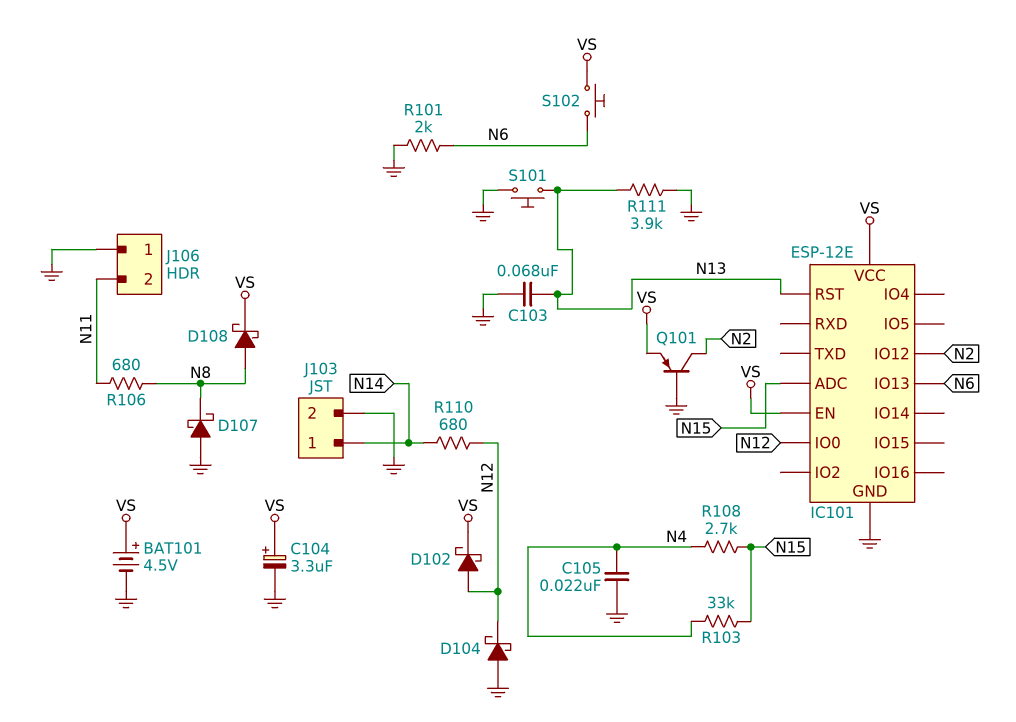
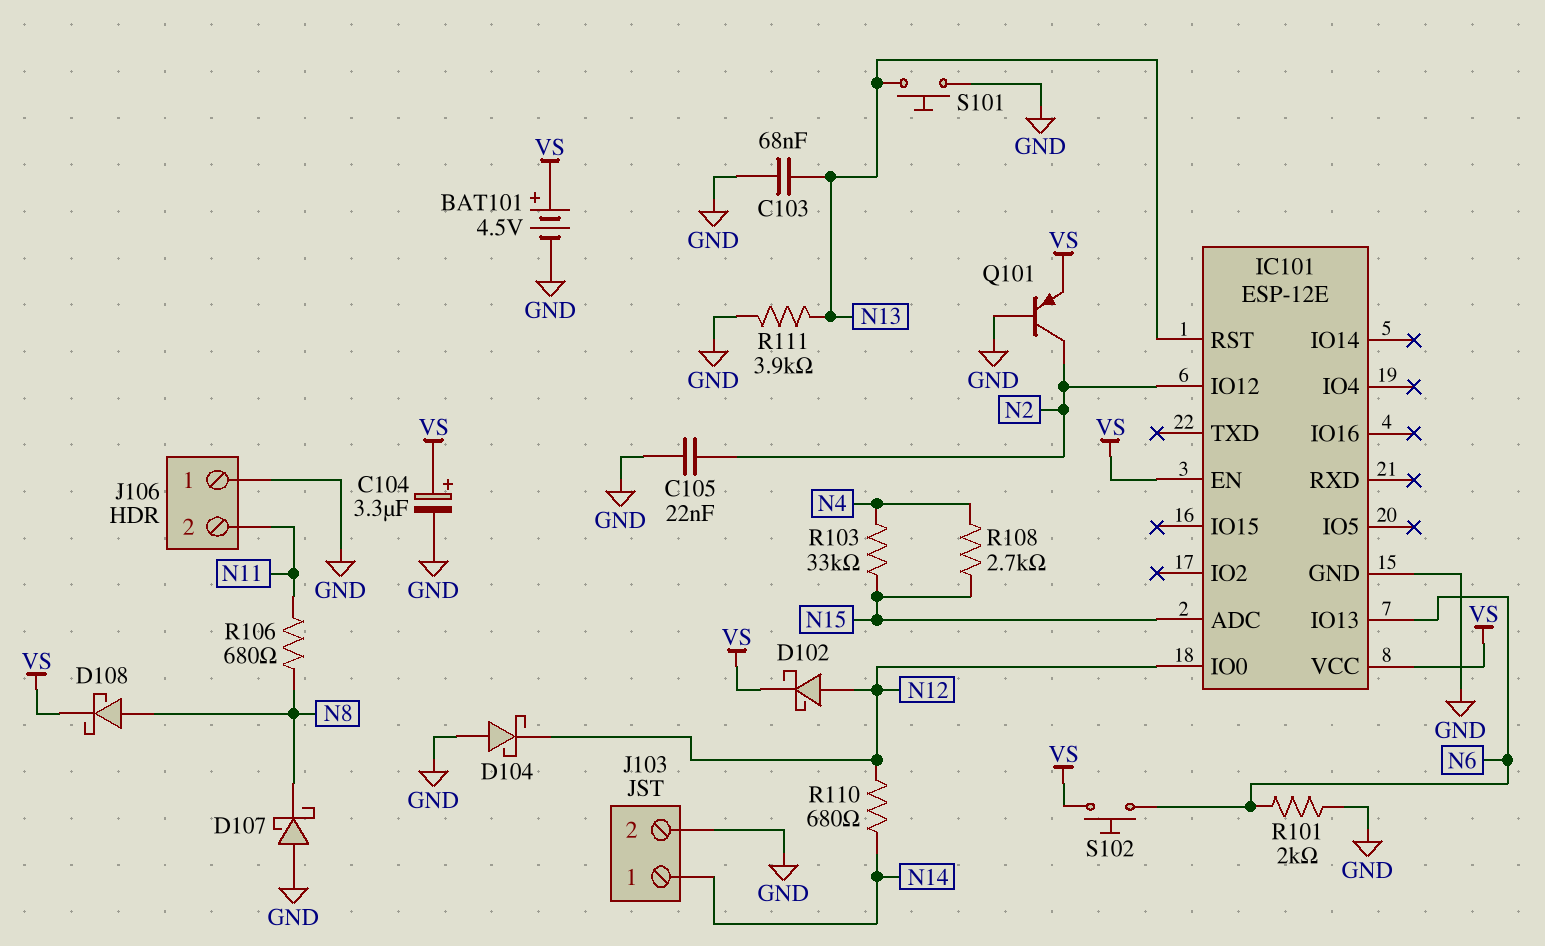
C105: 22nF (GND, N4) -> 22nF (GND, N2)

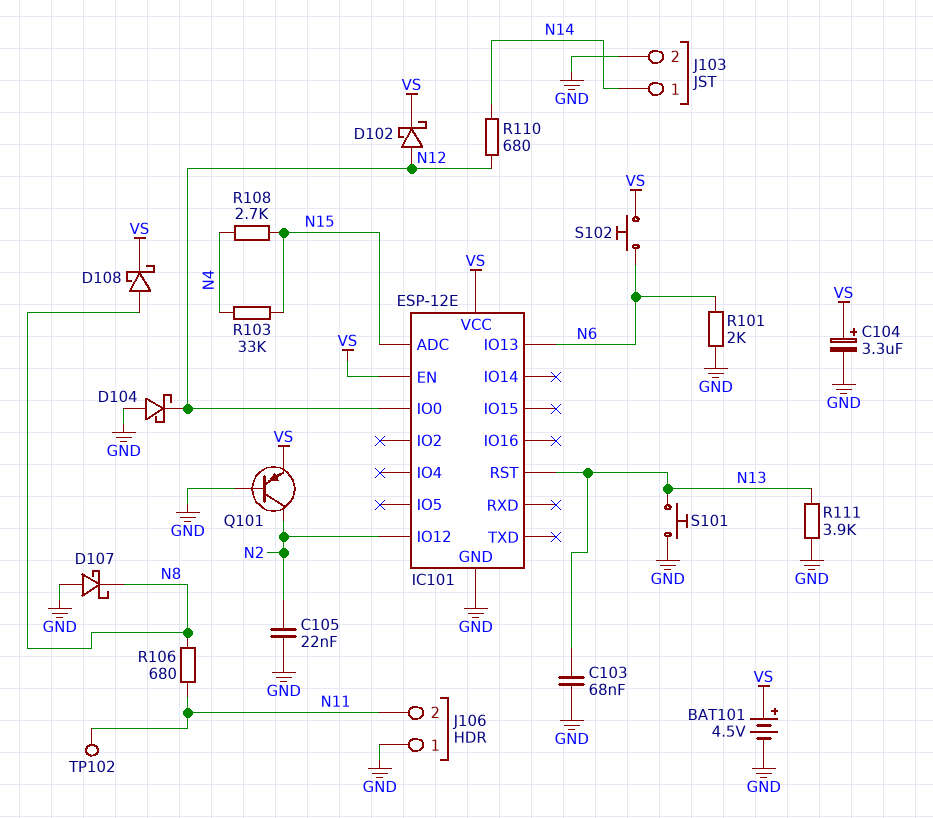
TP102: none -> test point (N11)

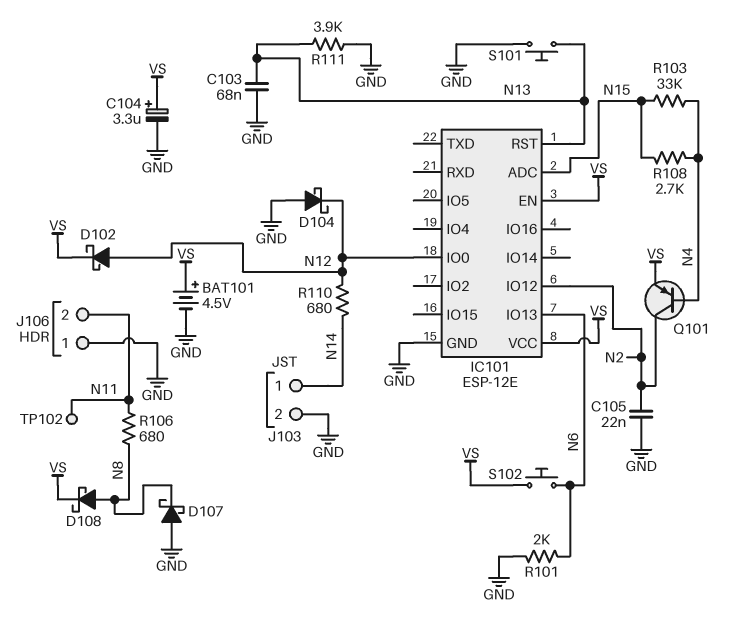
Q101: PNP (B GND, C N2, E VS) -> PNP (B N4, C N2, E VS)

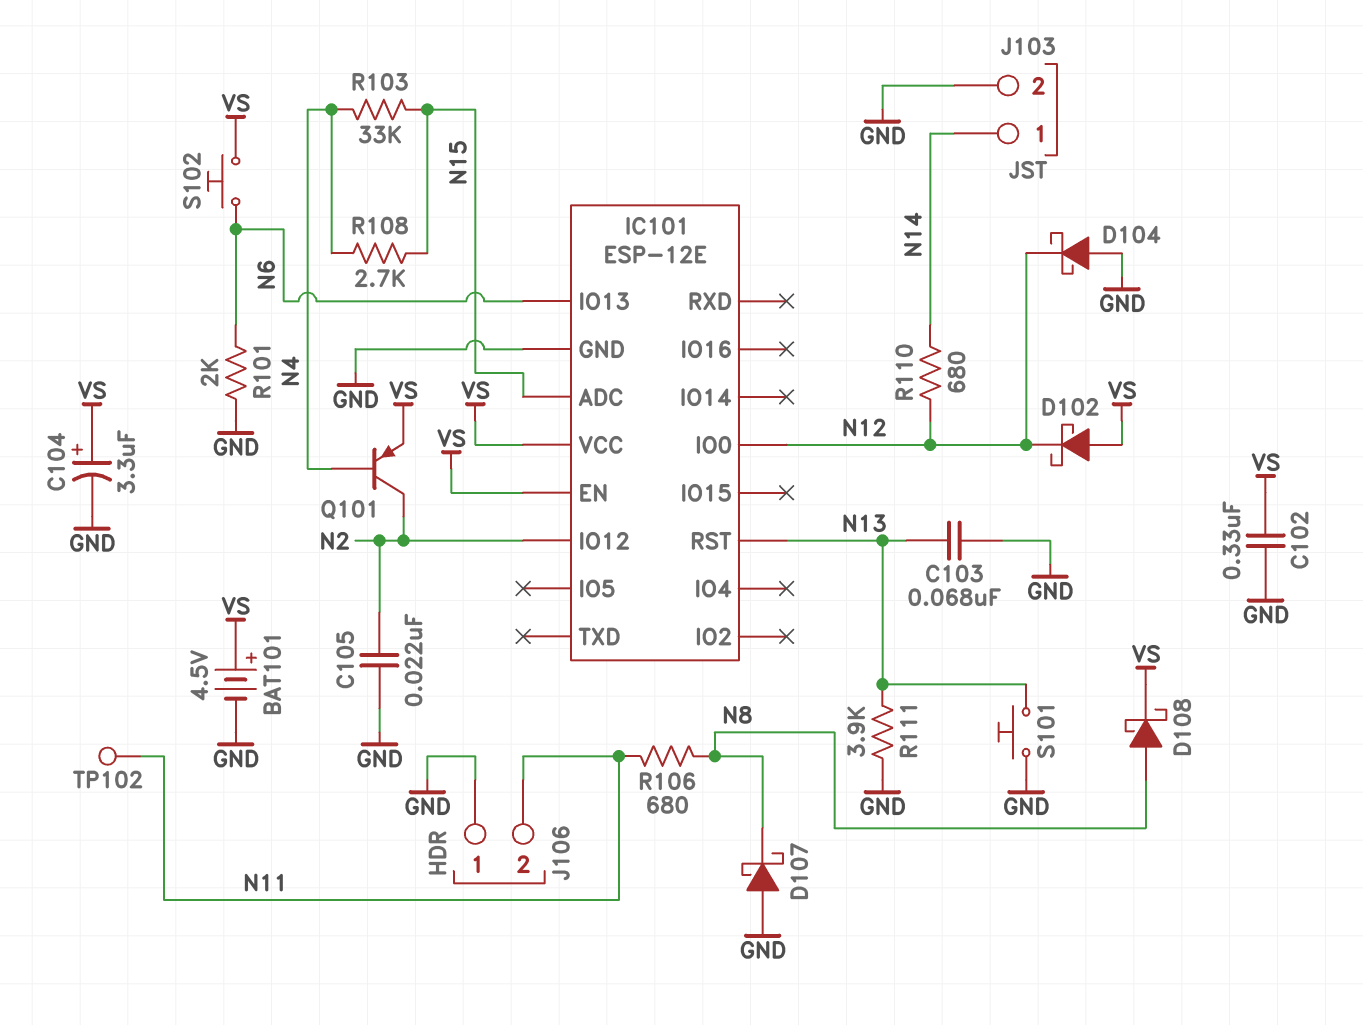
C102: none -> 330nF (GND, VS)
D102: schottky (A N12, K VS) -> schottky (A VS, K N12)

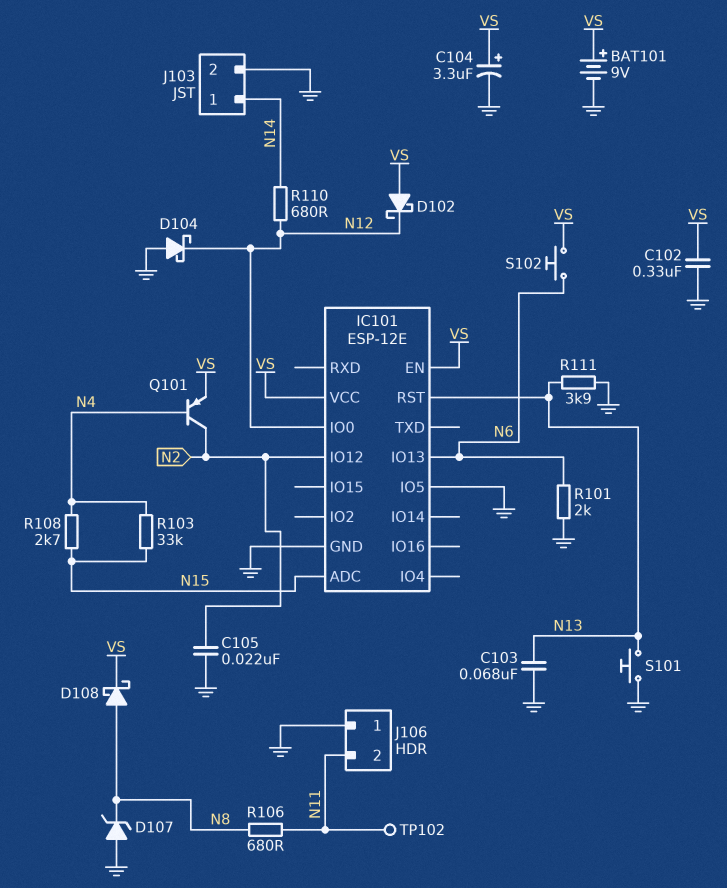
BAT101: 4.5V (plus VS, minus GND) -> 9V (plus VS, minus GND)
D107: schottky (A GND, K N8) -> zener (A GND, K N8)
IC101 pin IO5: none -> GND

